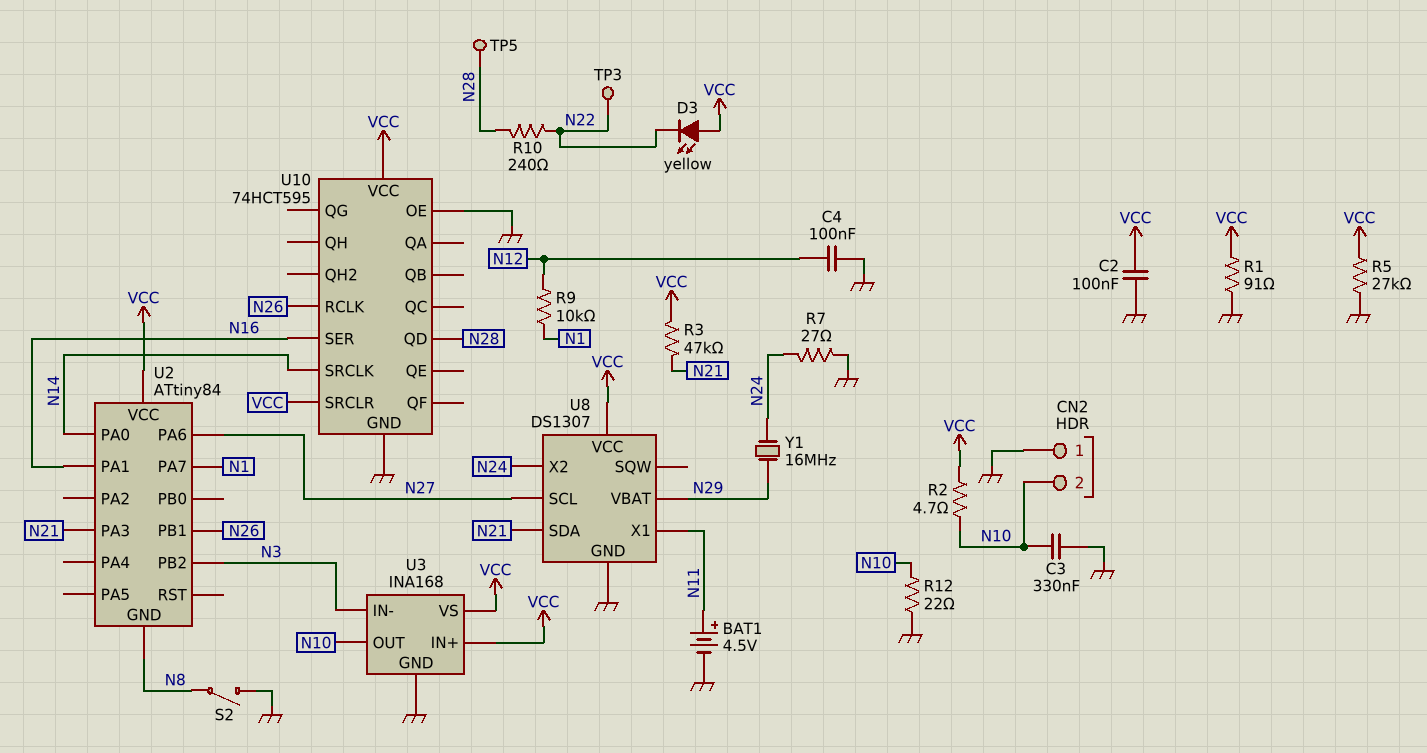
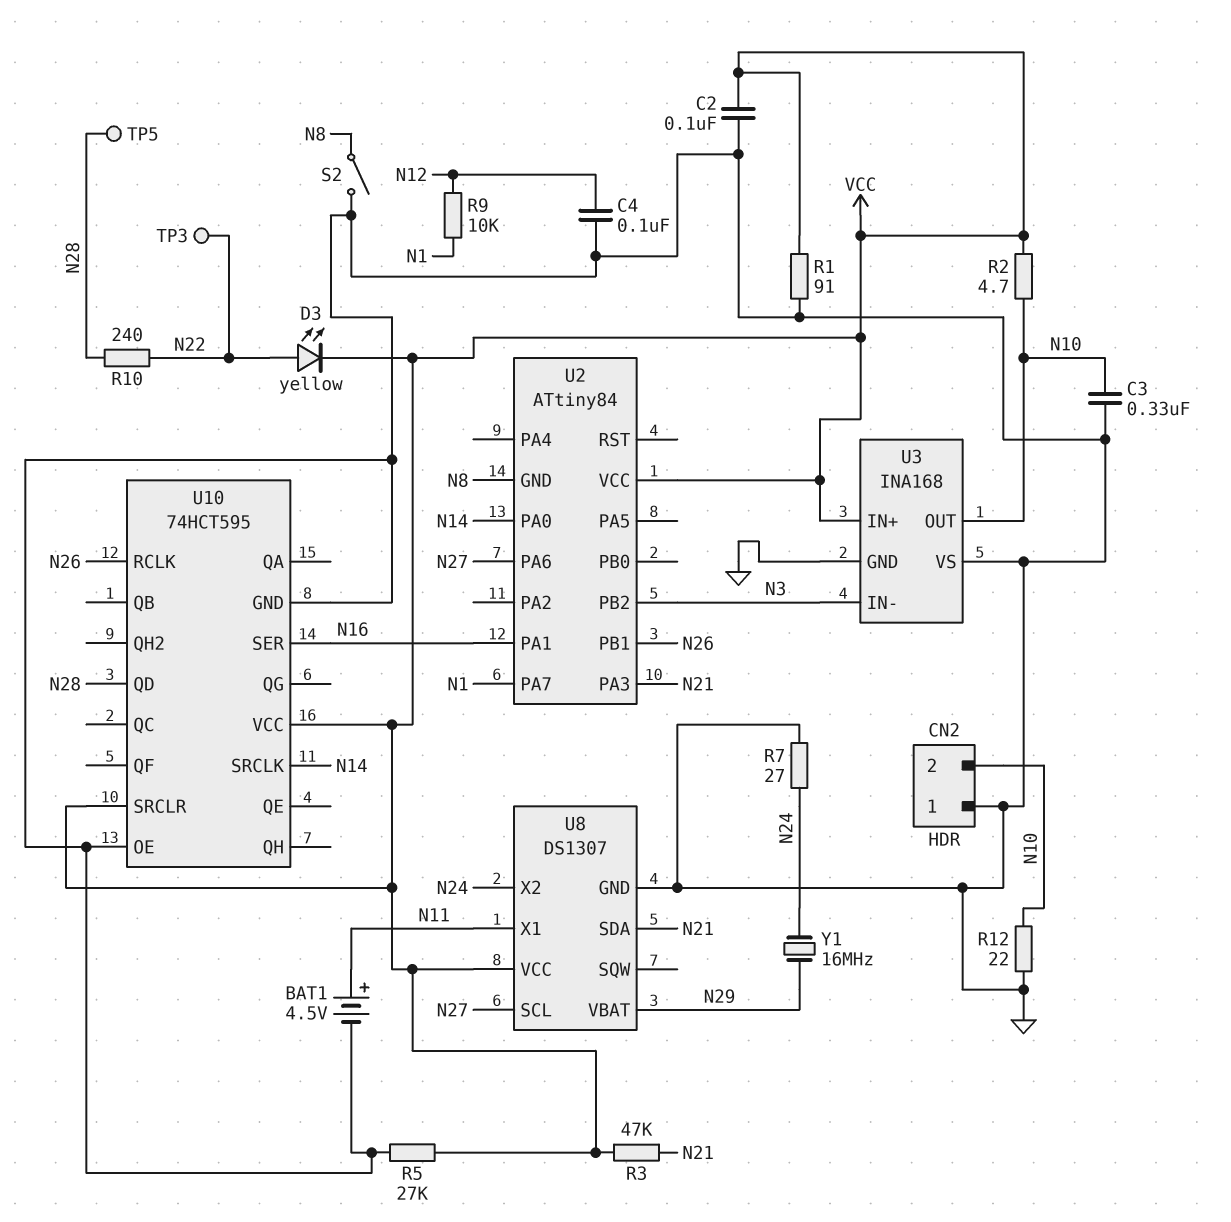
D3: LED yellow (A VCC, K N22) -> LED yellow (A N22, K VCC)
U3 pin VS: VCC -> GND

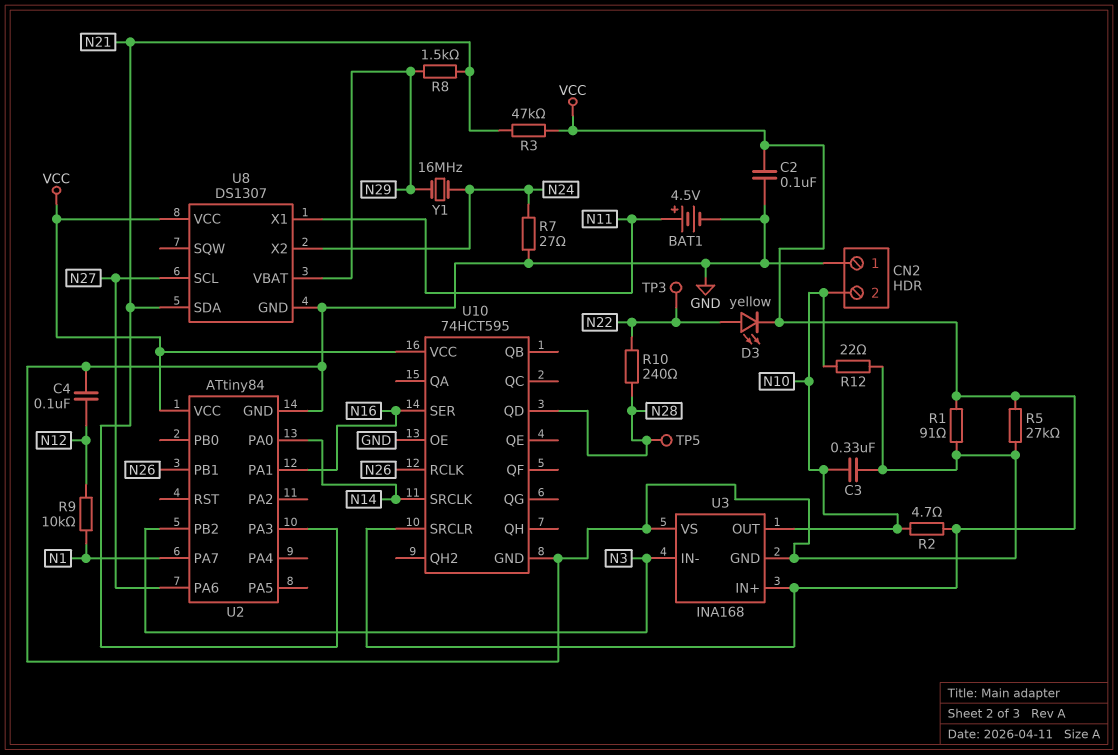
R8: none -> 1.5k (N21, N29)
S2: switch (GND, N8) -> none
U2 pin GND: N8 -> GND

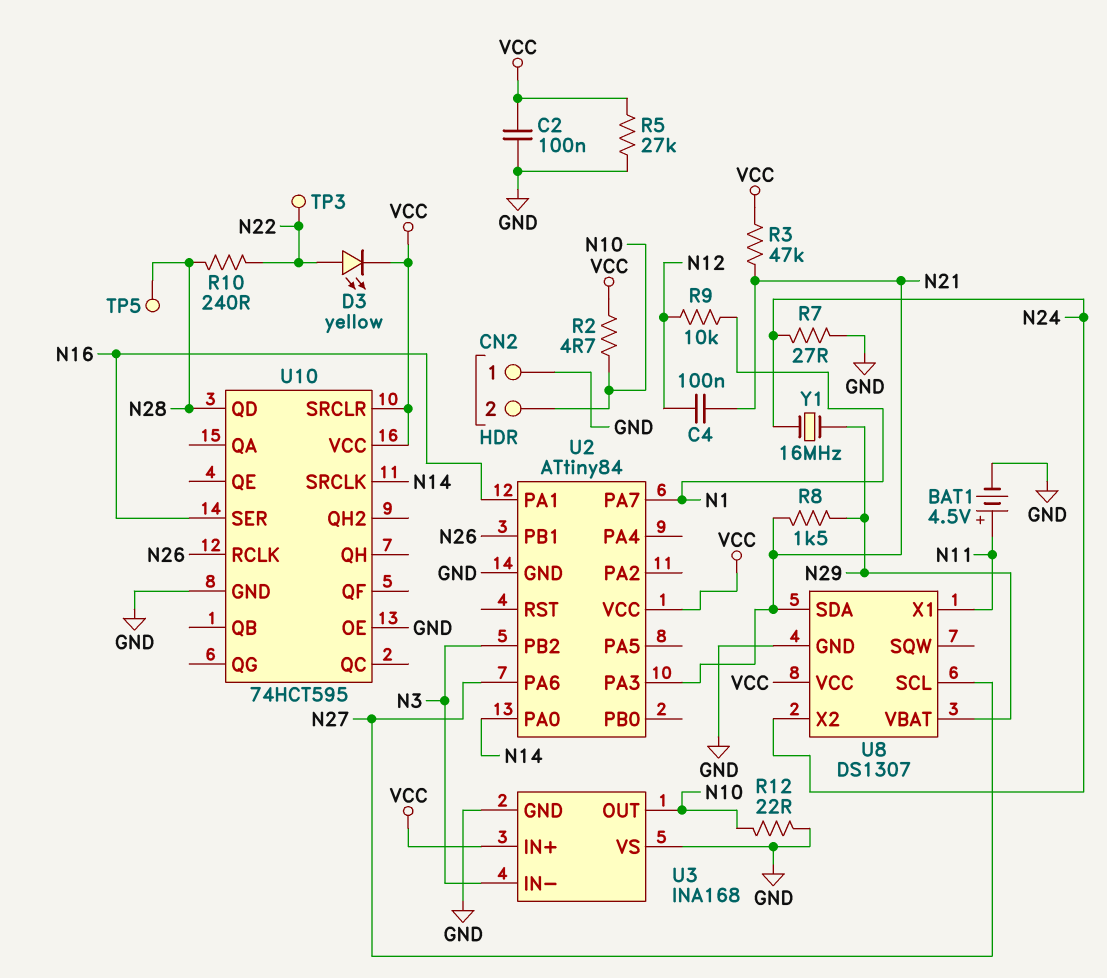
C3: 330nF (GND, N10) -> none
C4: 100nF (GND, N12) -> 100nF (N12, N21)
R1: 91 (GND, VCC) -> none

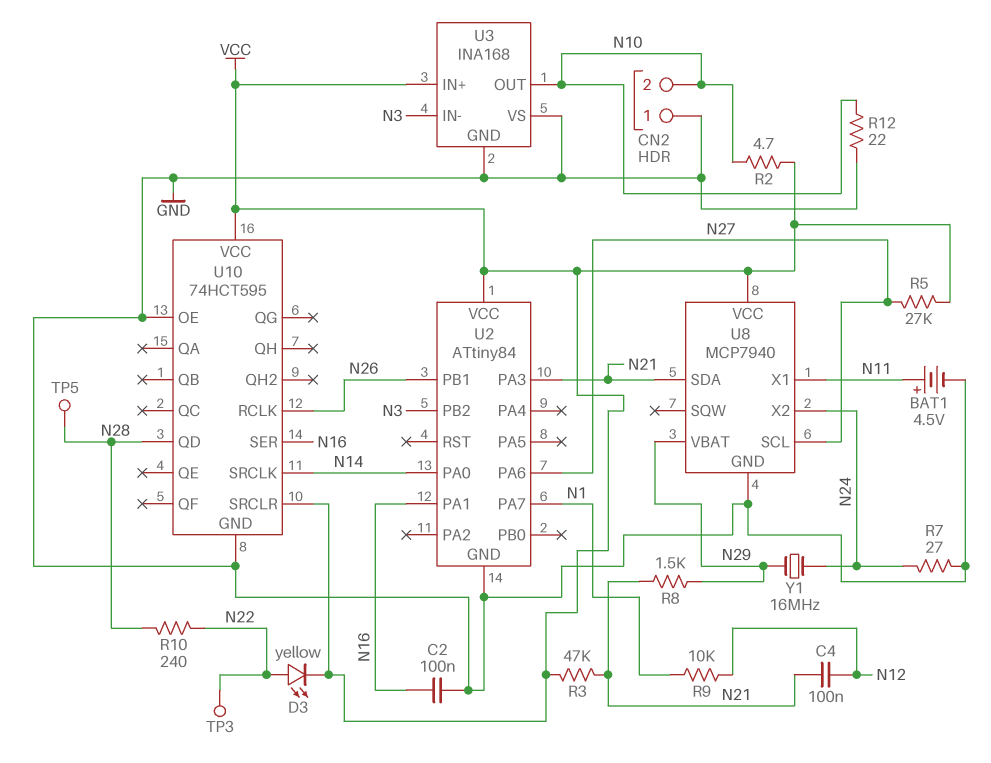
C2: 100nF (GND, VCC) -> 100nF (GND, N16)
R5: 27k (GND, VCC) -> 27k (N27, VCC)
U8: DS1307 -> MCP7940

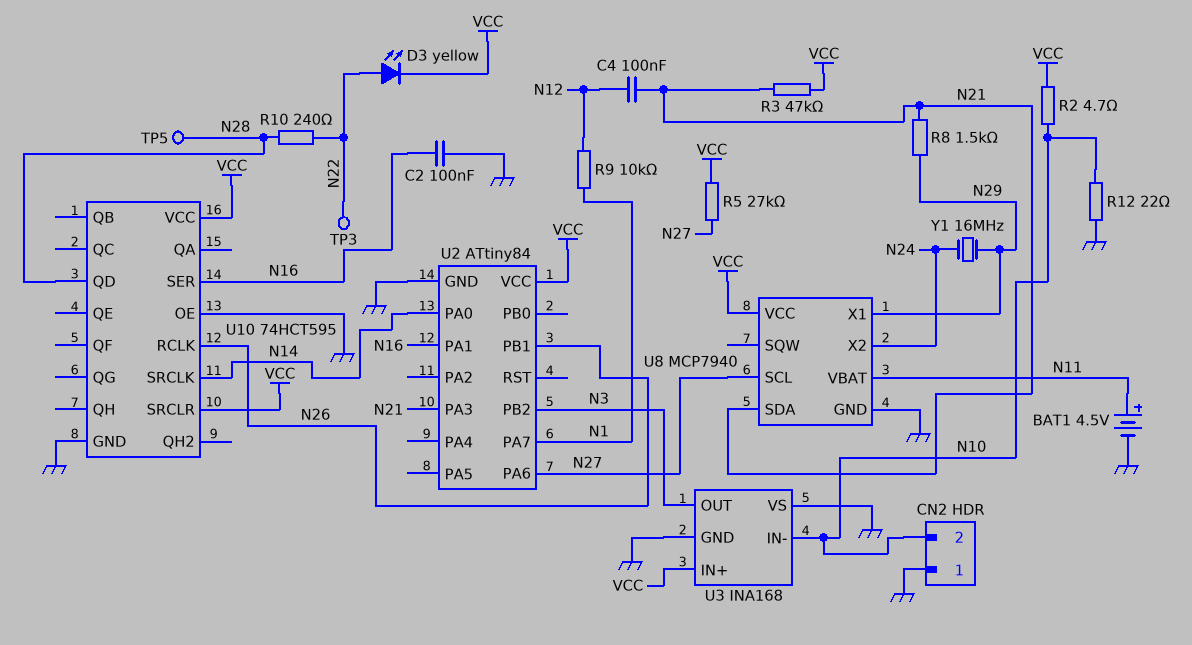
R7: 27 (GND, N24) -> none
U3 pin IN-: N3 -> N10
U3 pin OUT: N10 -> N3
U8 pin VBAT: N29 -> N11
U8 pin X1: N11 -> N29

